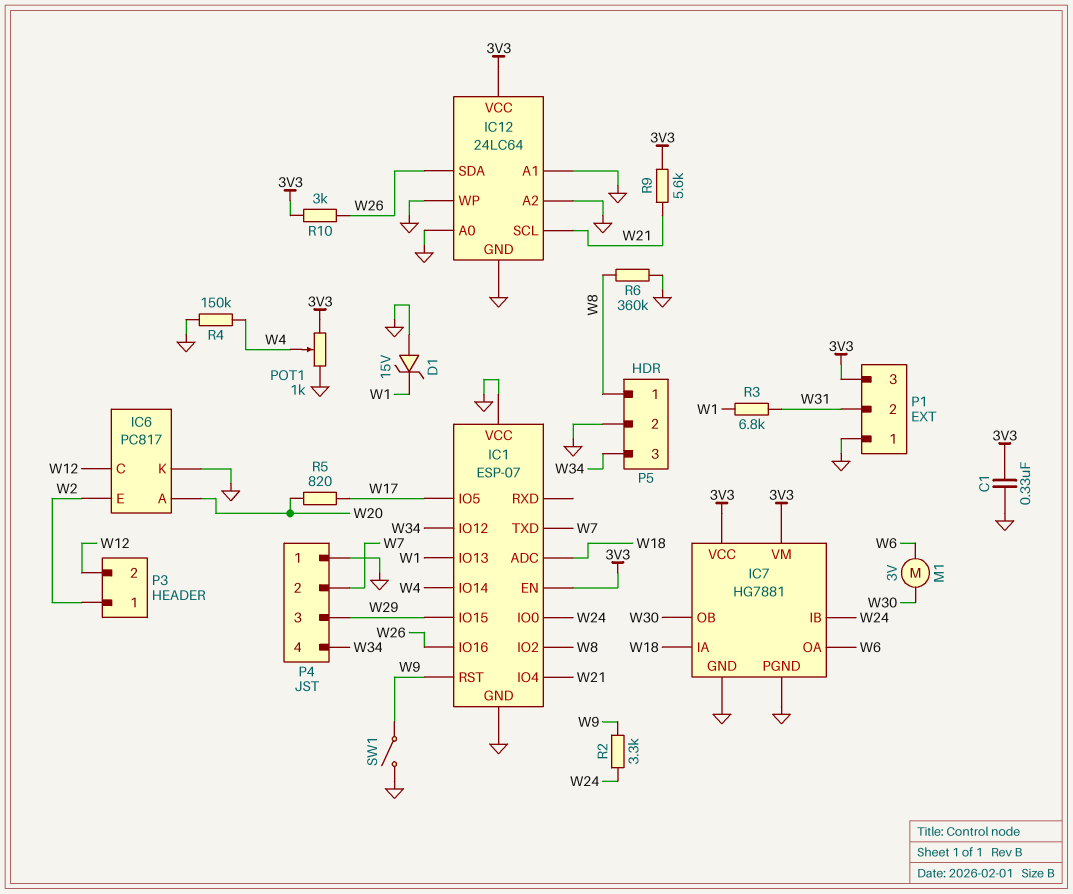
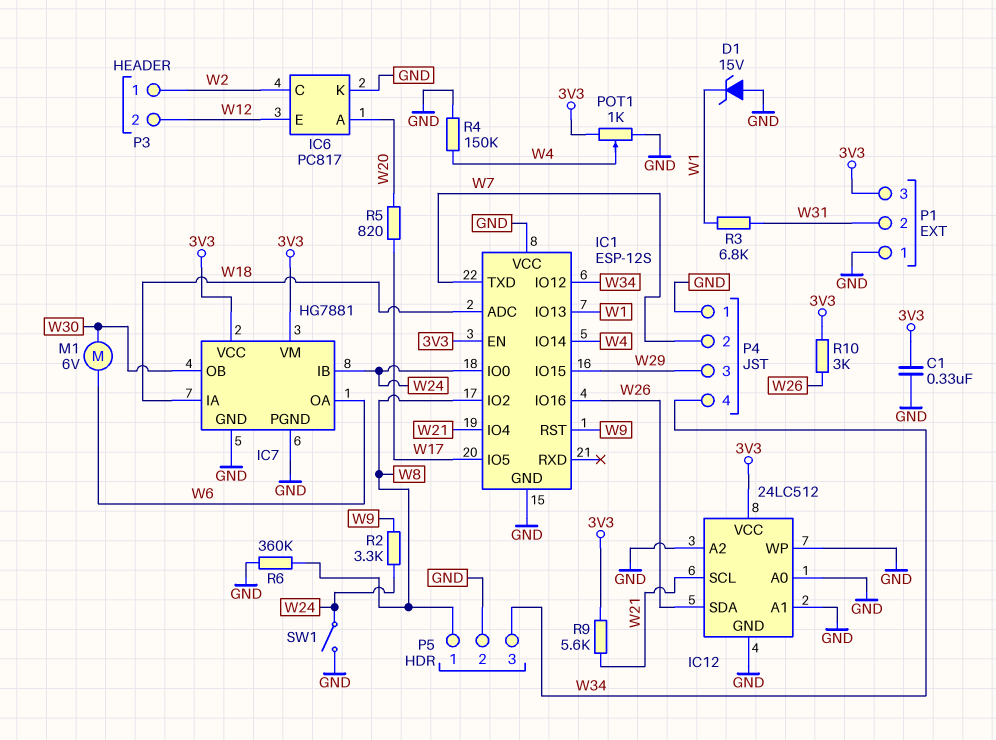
IC1: ESP-07 -> ESP-12S
IC6 pin C: W12 -> W2
IC6 pin E: W2 -> W12
IC12: 24LC64 -> 24LC512
M1: motor 3V (W6, W30) -> motor 6V (W6, W30)
SW1: switch (GND, W9) -> switch (GND, W24)

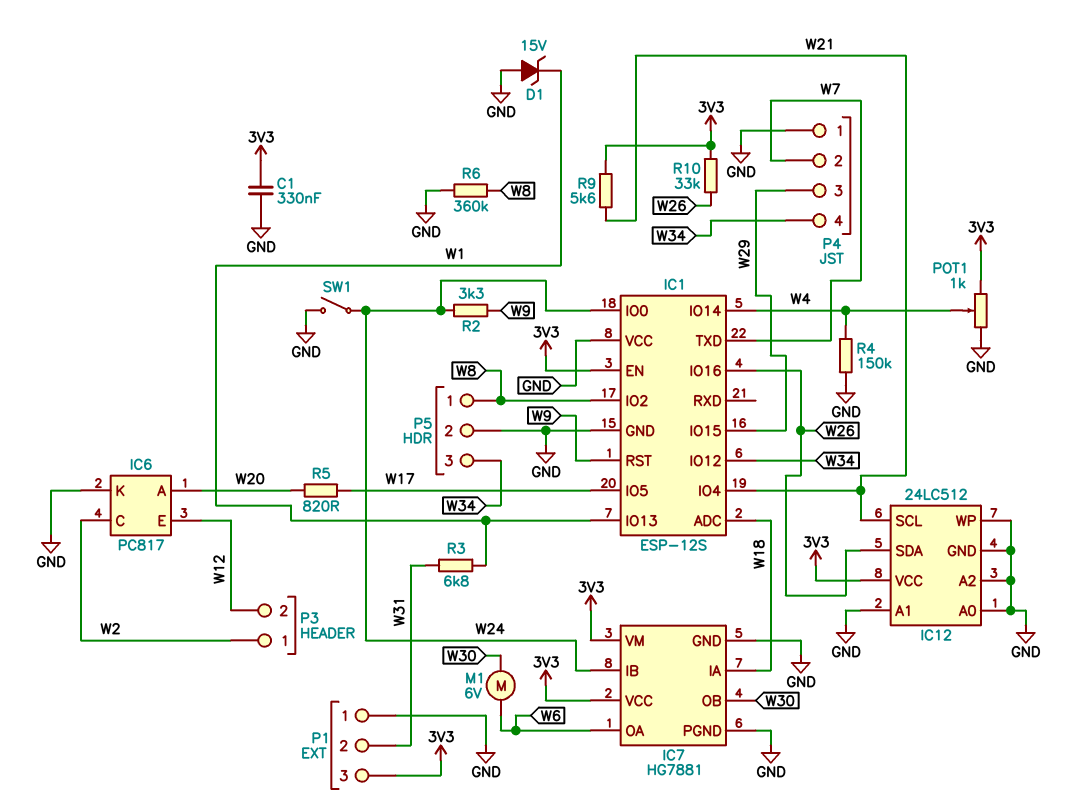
R10: 3k (3V3, W26) -> 33k (3V3, W26)

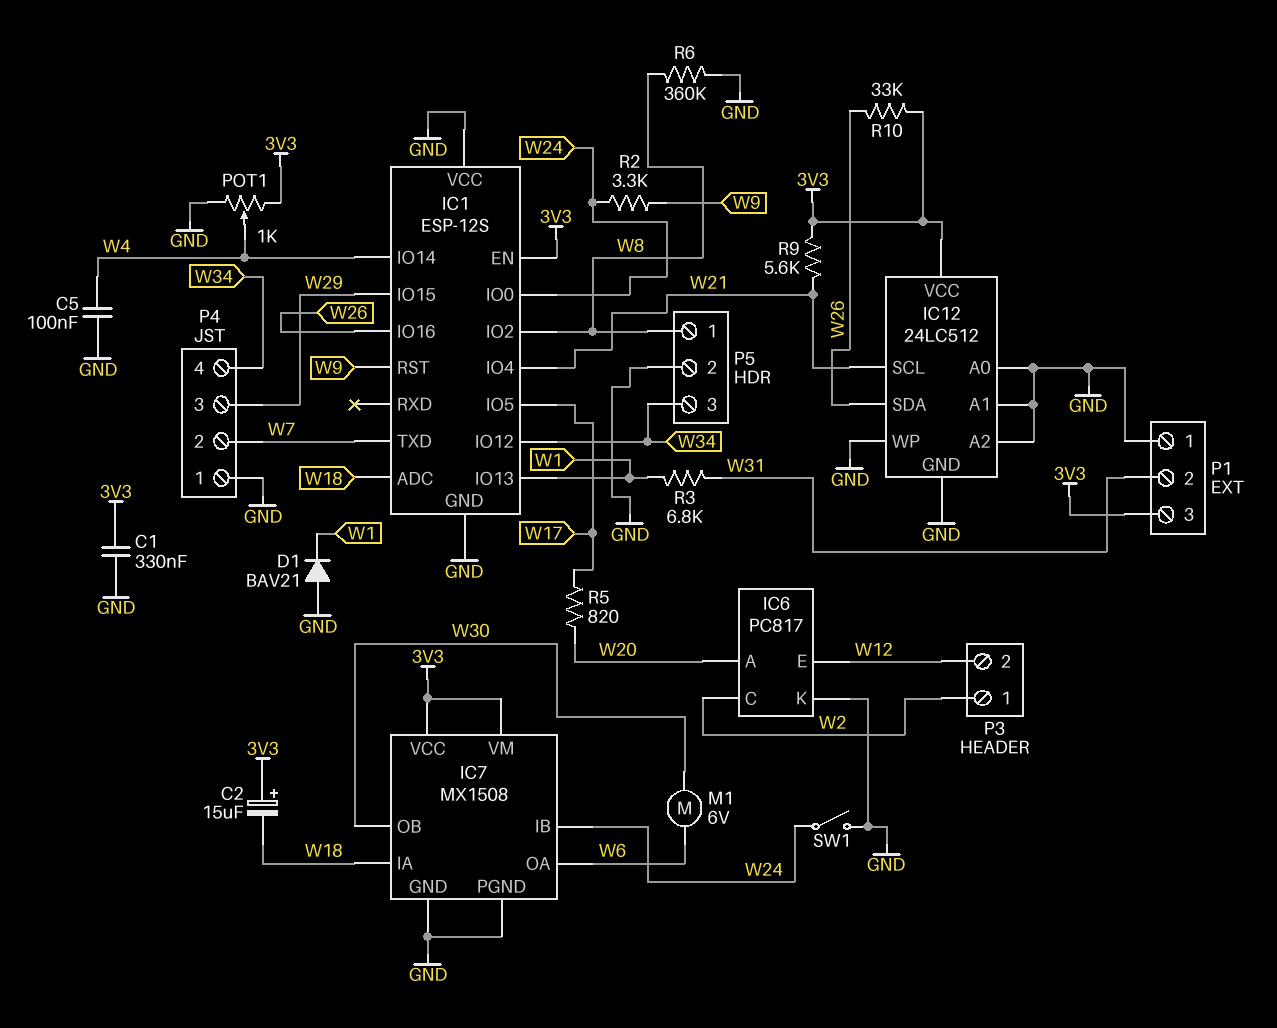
C2: none -> 15uF (plus 3V3, minus W18)
C5: none -> 100nF (GND, W4)
D1: zener 15V (A GND, K W1) -> diode BAV21 (A GND, K W1)
IC7: HG7881 -> MX1508
R4: 150k (GND, W4) -> none

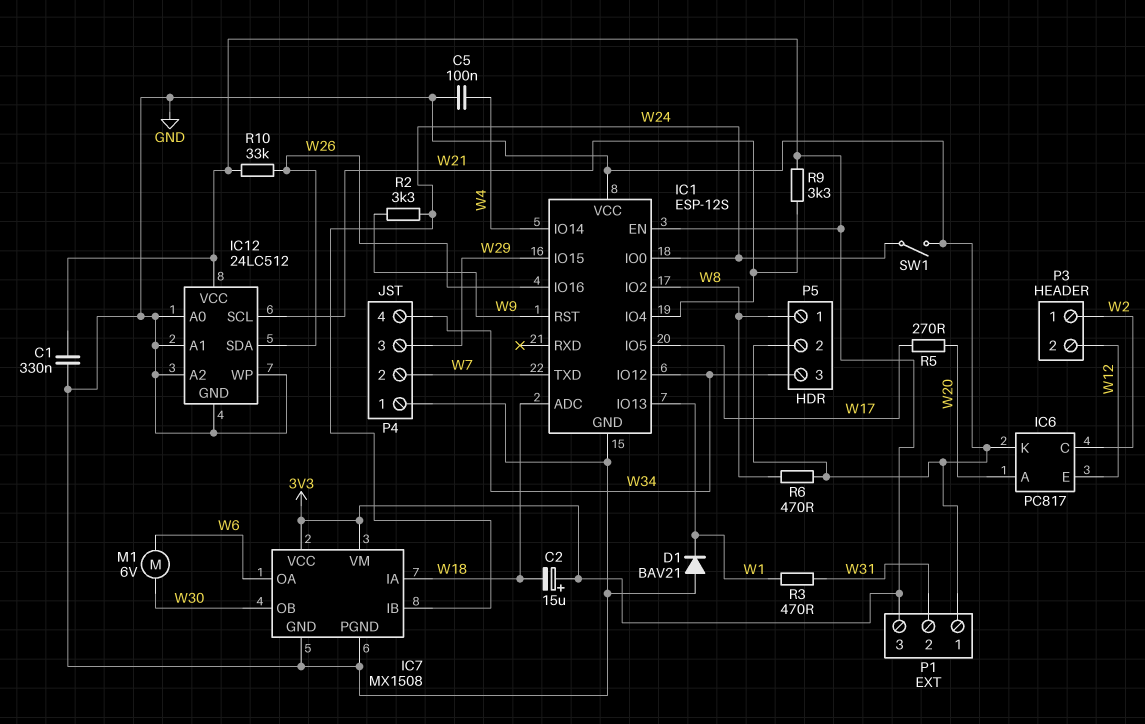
POT1: 1k (3V3, GND, wiper W4) -> none
R3: 6.8k (W1, W31) -> 470 (W1, W31)
R5: 820 (W17, W20) -> 270 (W17, W20)
R6: 360k (GND, W8) -> 470 (GND, W8)
R9: 5.6k (3V3, W21) -> 3.3k (3V3, W21)

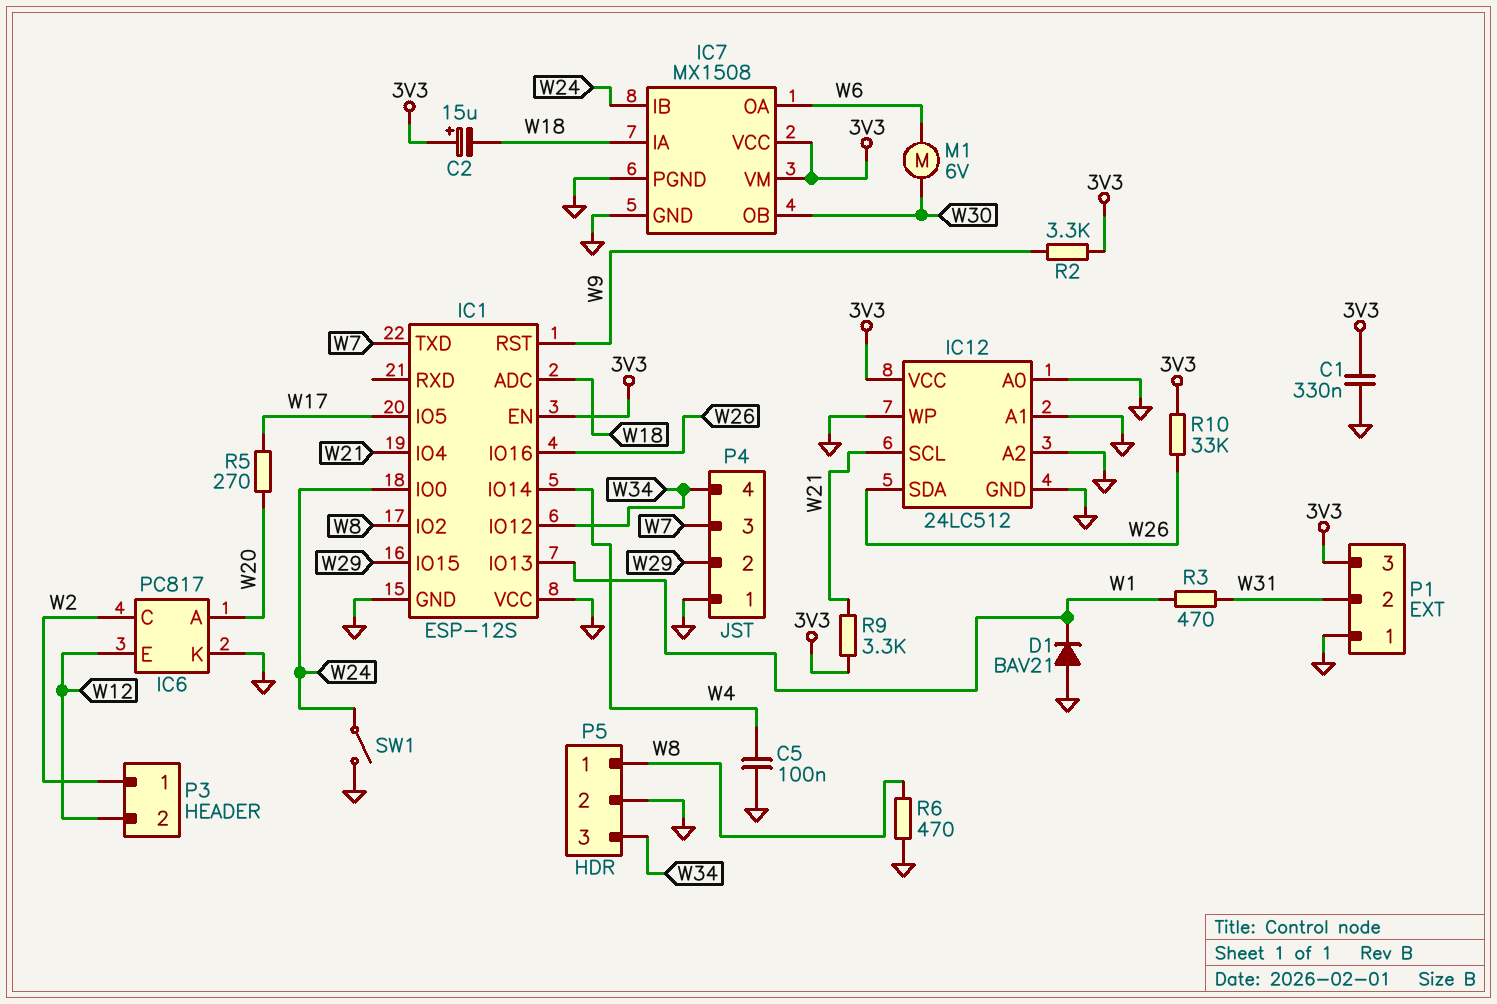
P4 pin 2: W7 -> W29
P4 pin 3: W29 -> W7
R2: 3.3k (W9, W24) -> 3.3k (3V3, W9)

